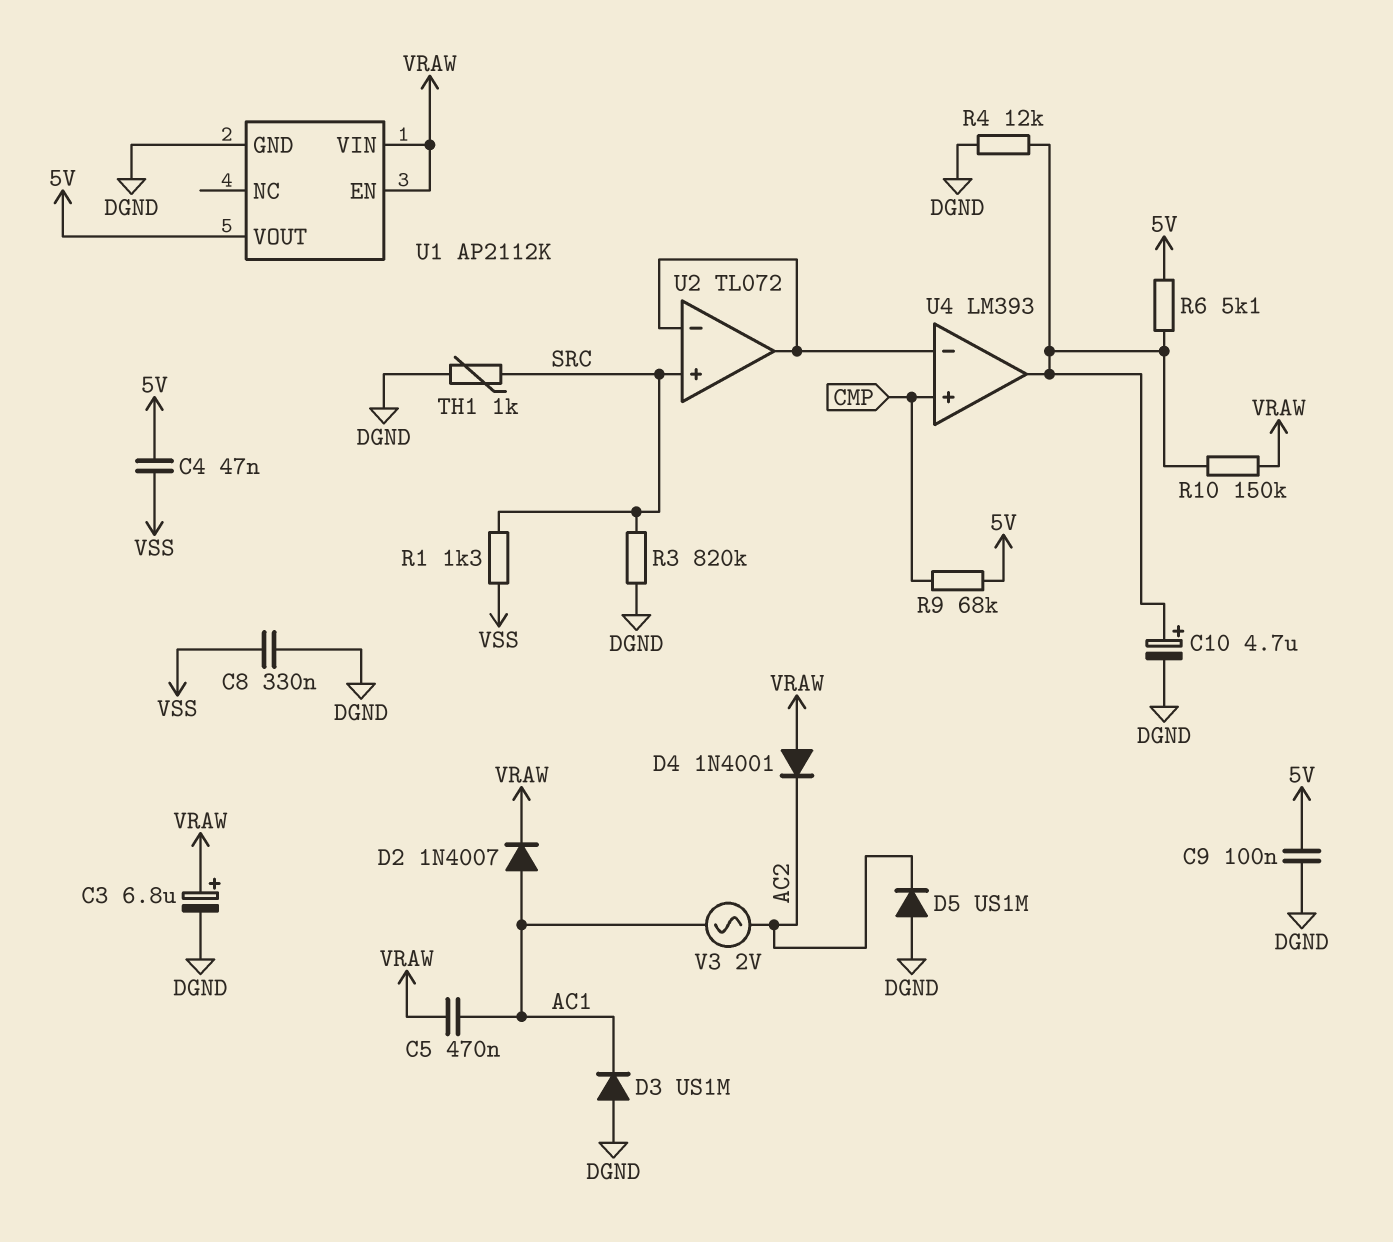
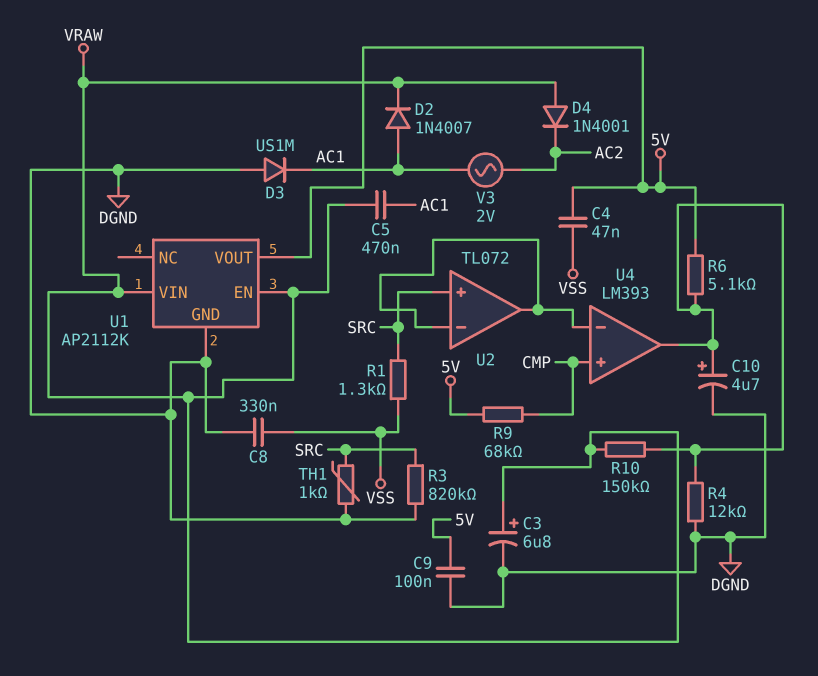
D5: diode US1M (A DGND, K AC2) -> none

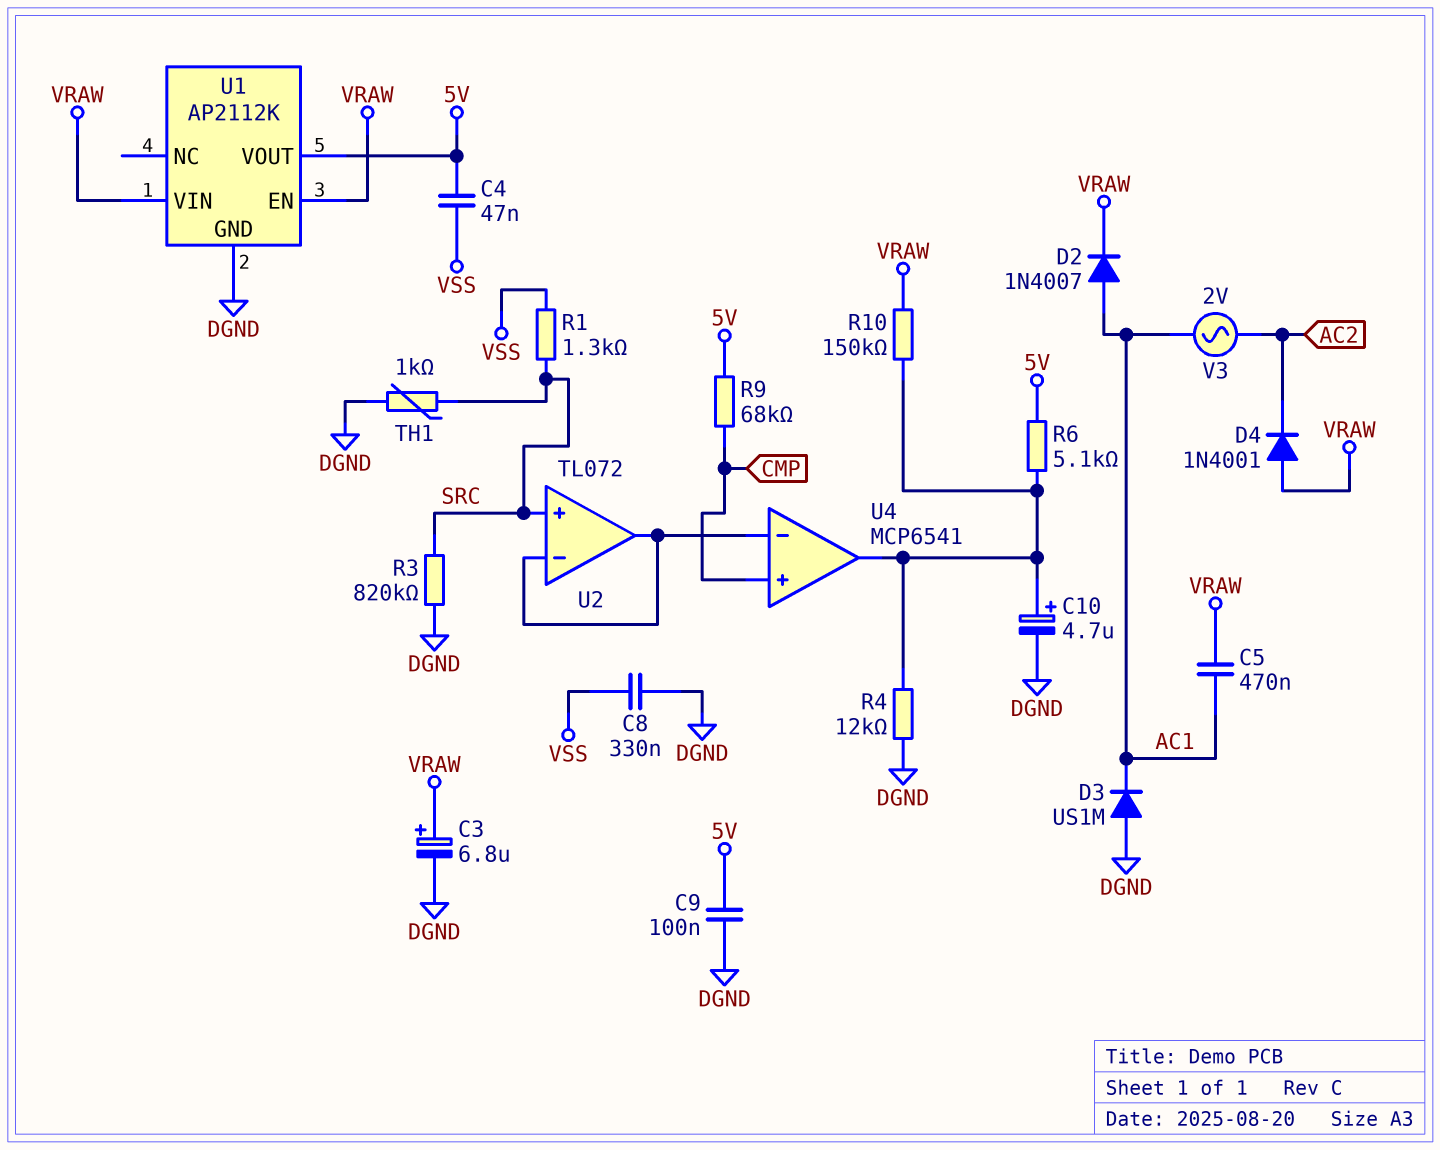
U4: LM393 -> MCP6541

